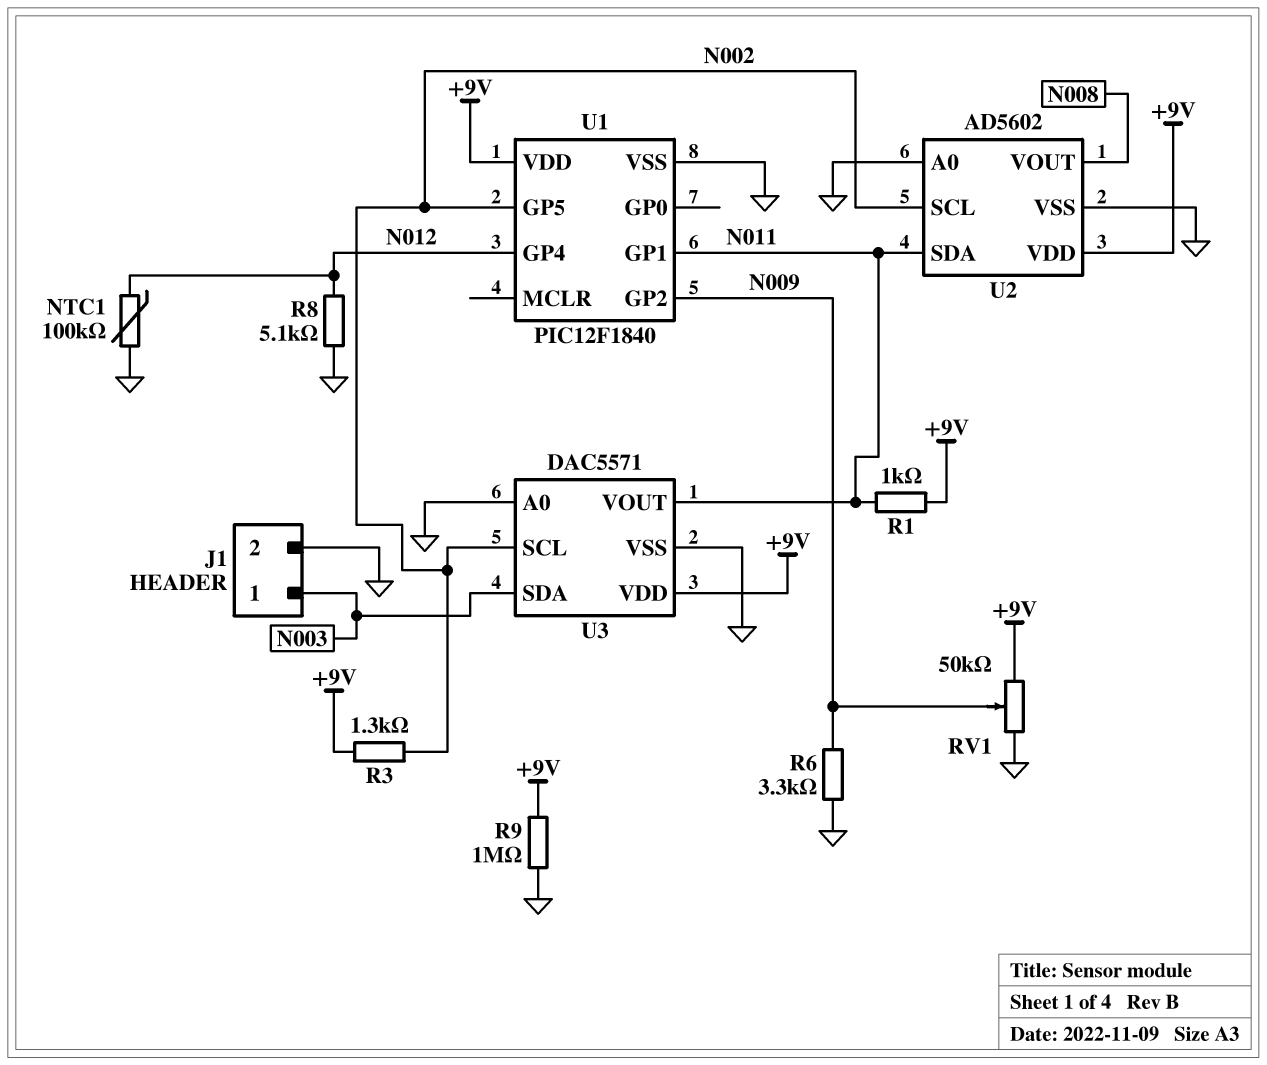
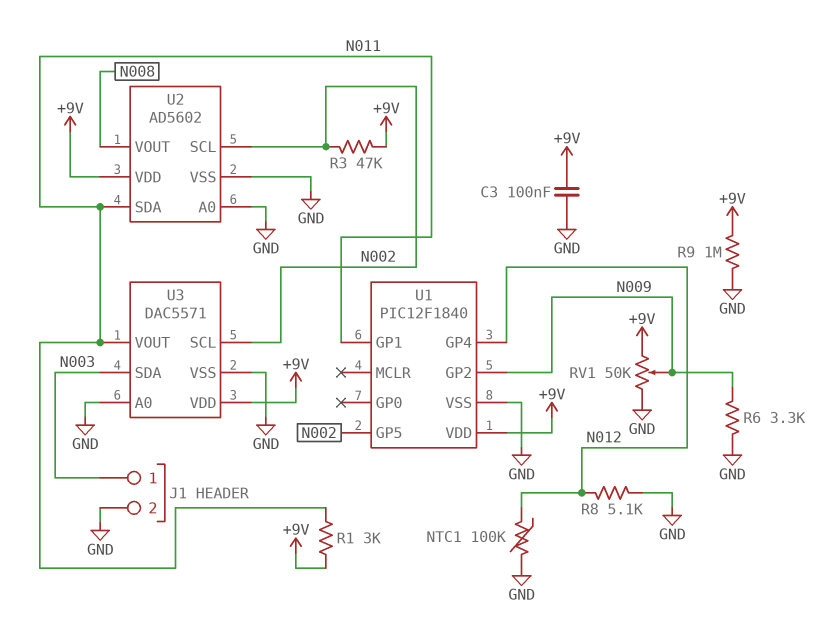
C3: none -> 100nF (+9V, GND)
R1: 1k (+9V, N011) -> 3k (+9V, N011)
R3: 1.3k (+9V, N002) -> 47k (+9V, N002)

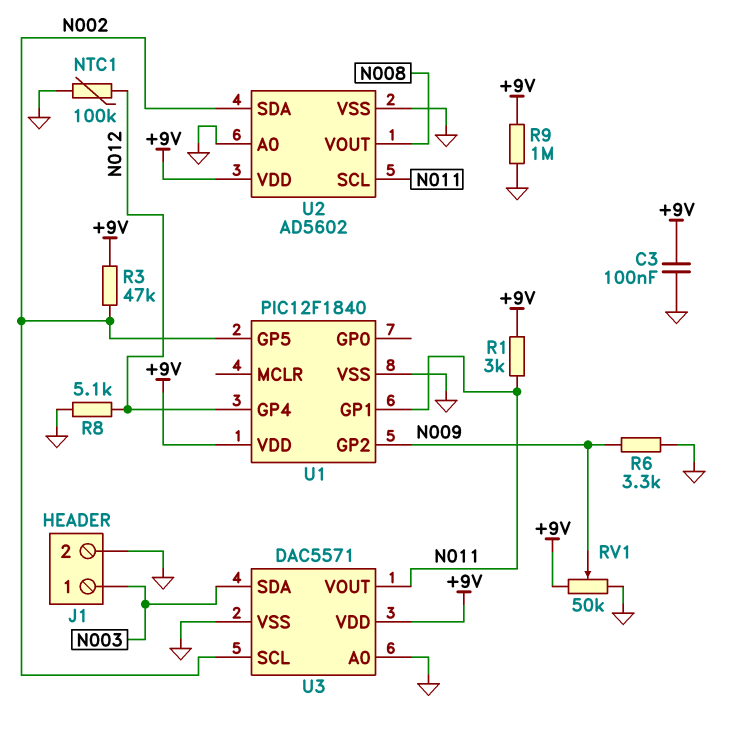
U2 pin SCL: N002 -> N011
U2 pin SDA: N011 -> N002

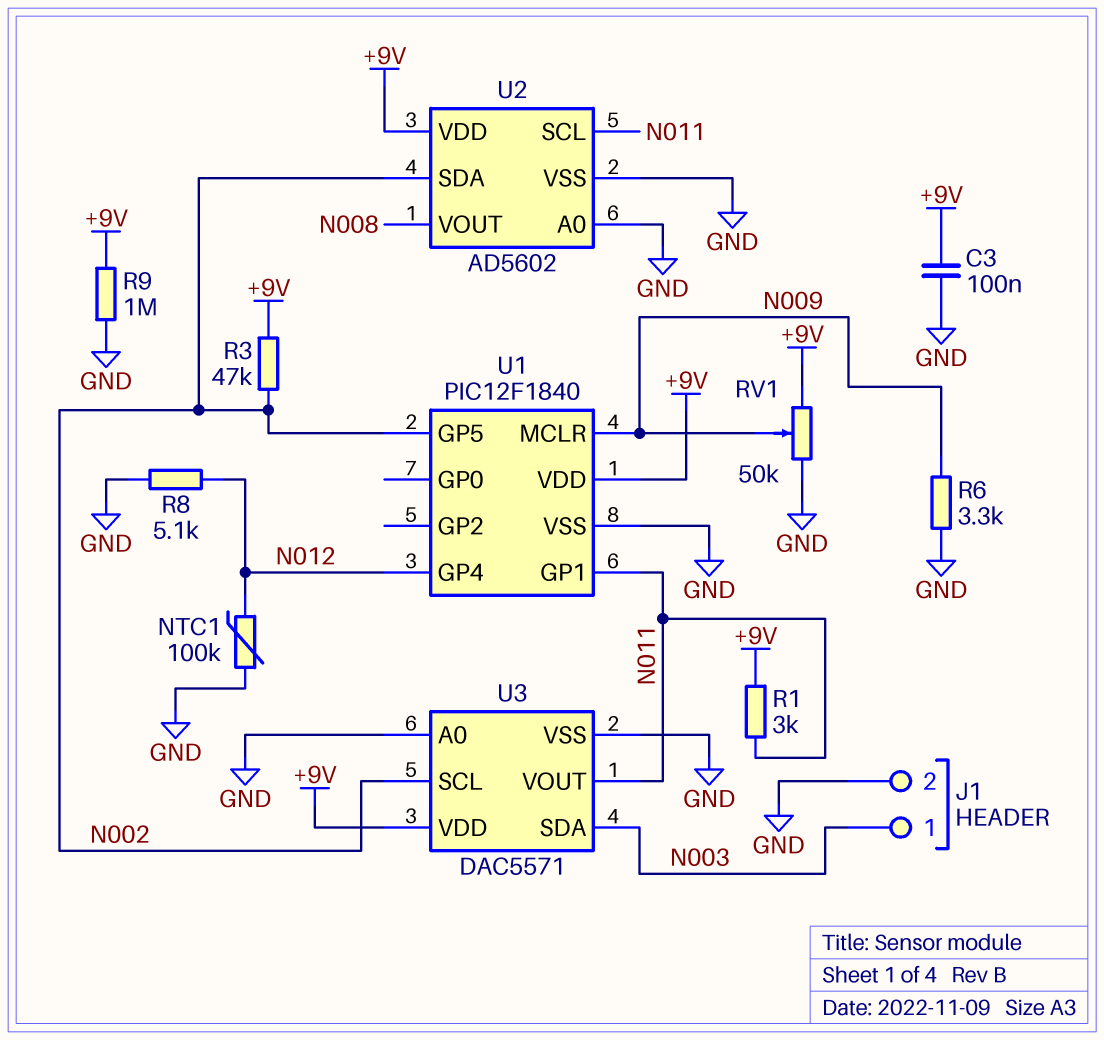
U1 pin GP2: N009 -> none
U1 pin MCLR: none -> N009

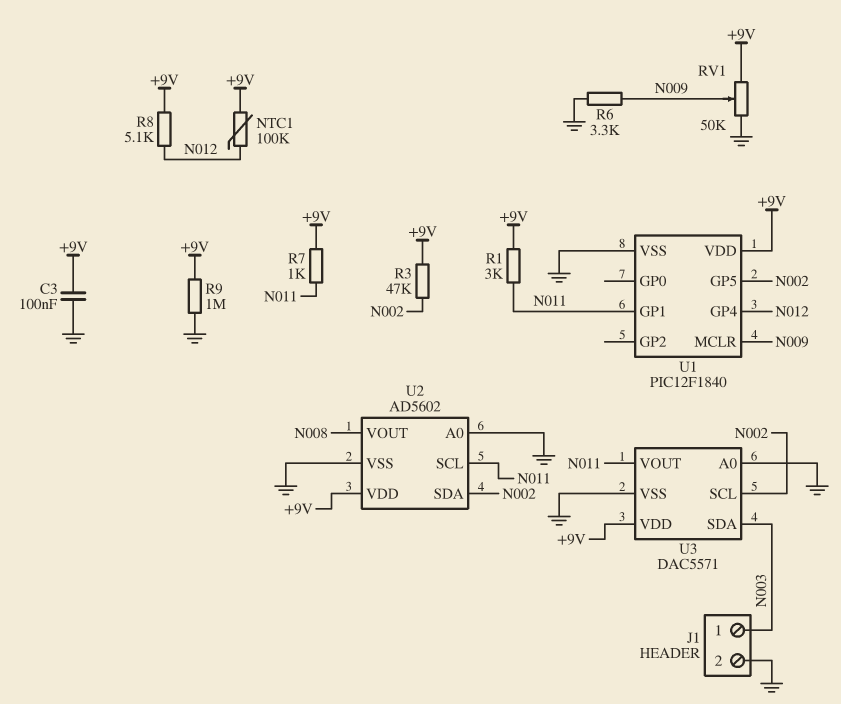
NTC1: 100k (GND, N012) -> 100k (+9V, N012)
R7: none -> 1k (+9V, N011)
R8: 5.1k (GND, N012) -> 5.1k (+9V, N012)

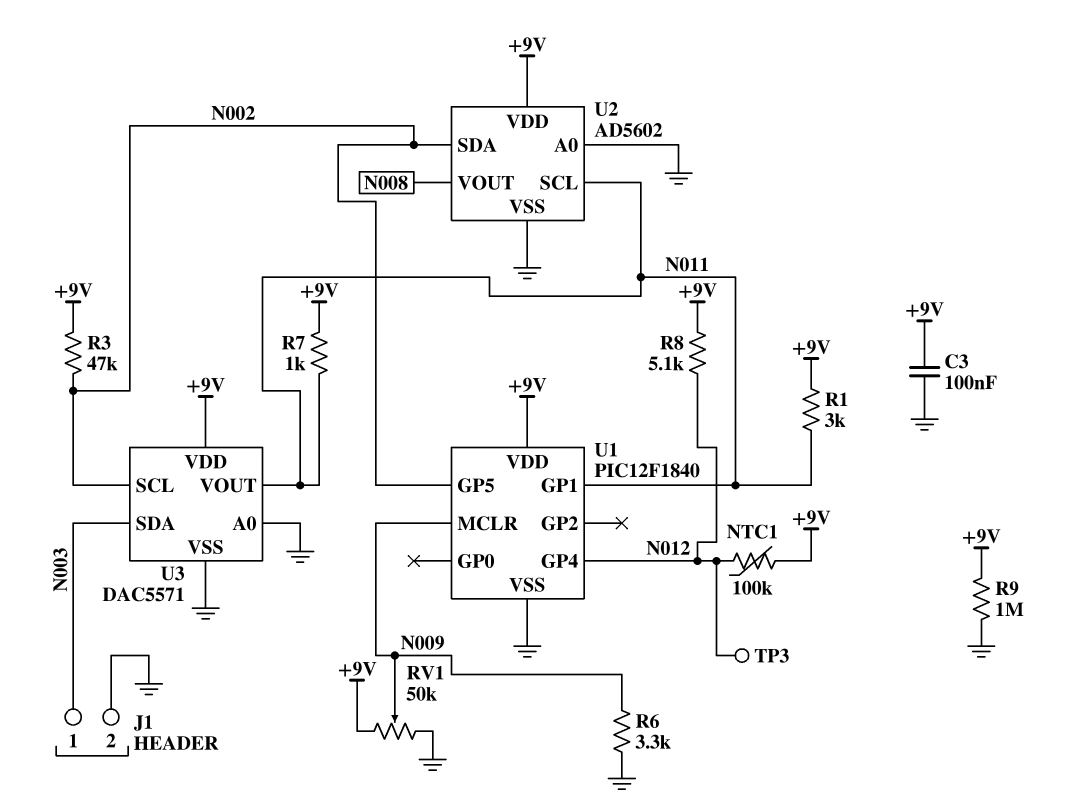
TP3: none -> test point (N012)

